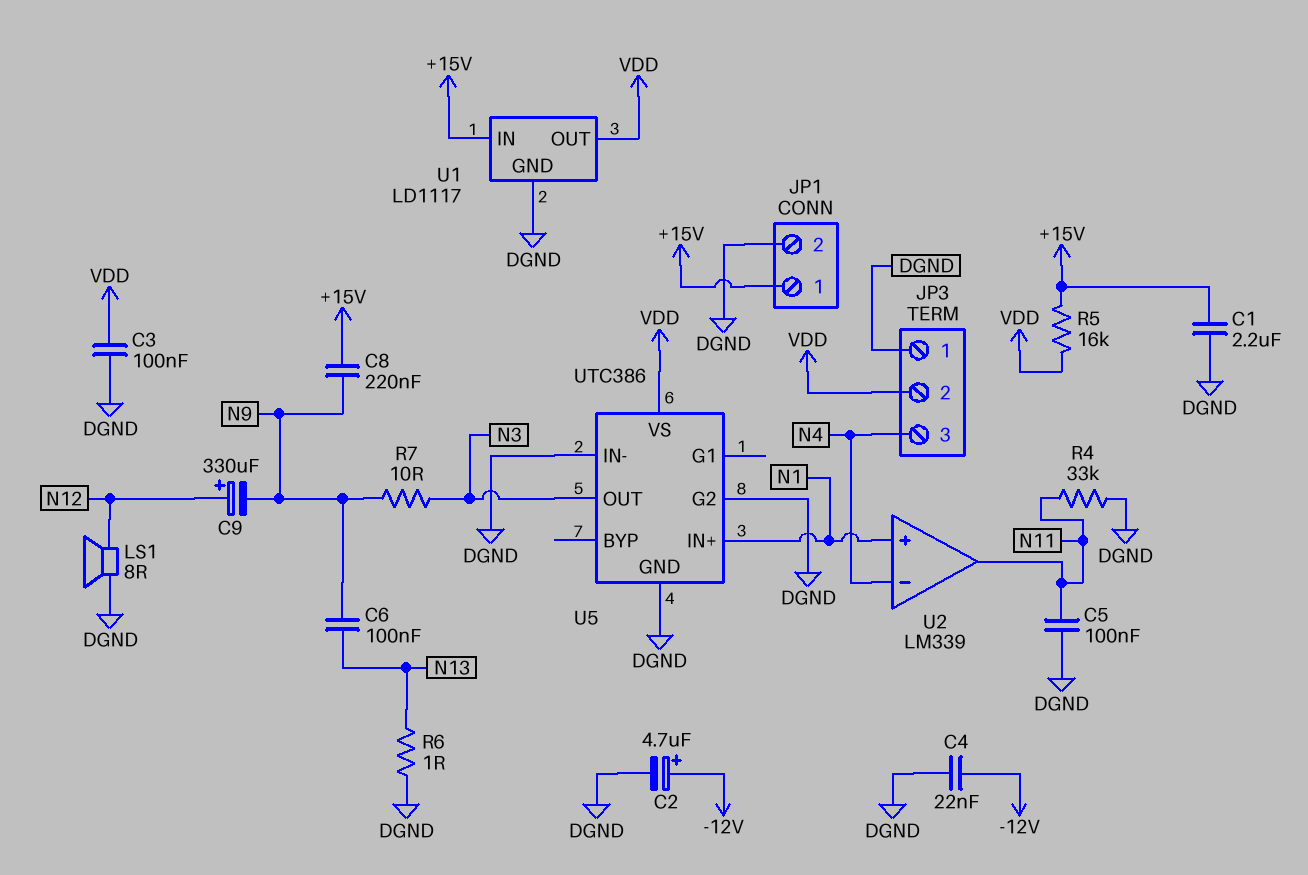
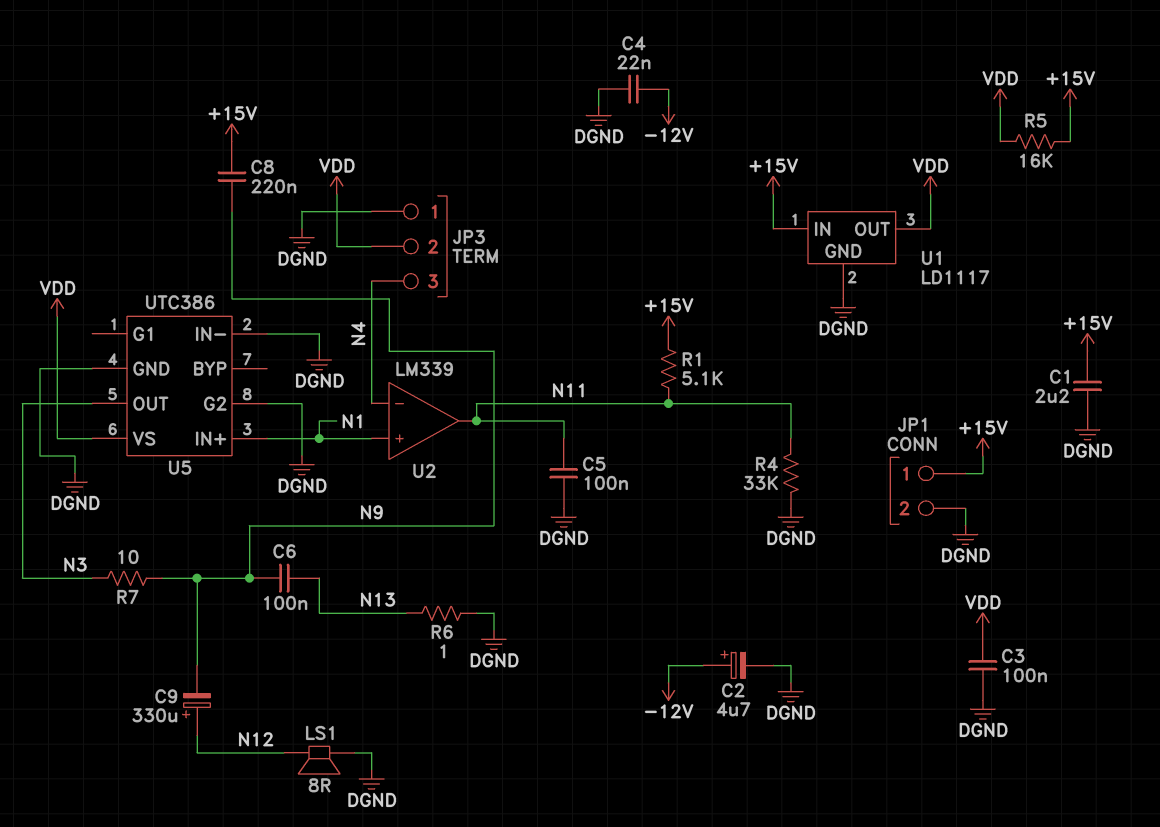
R1: none -> 5.1k (+15V, N11)

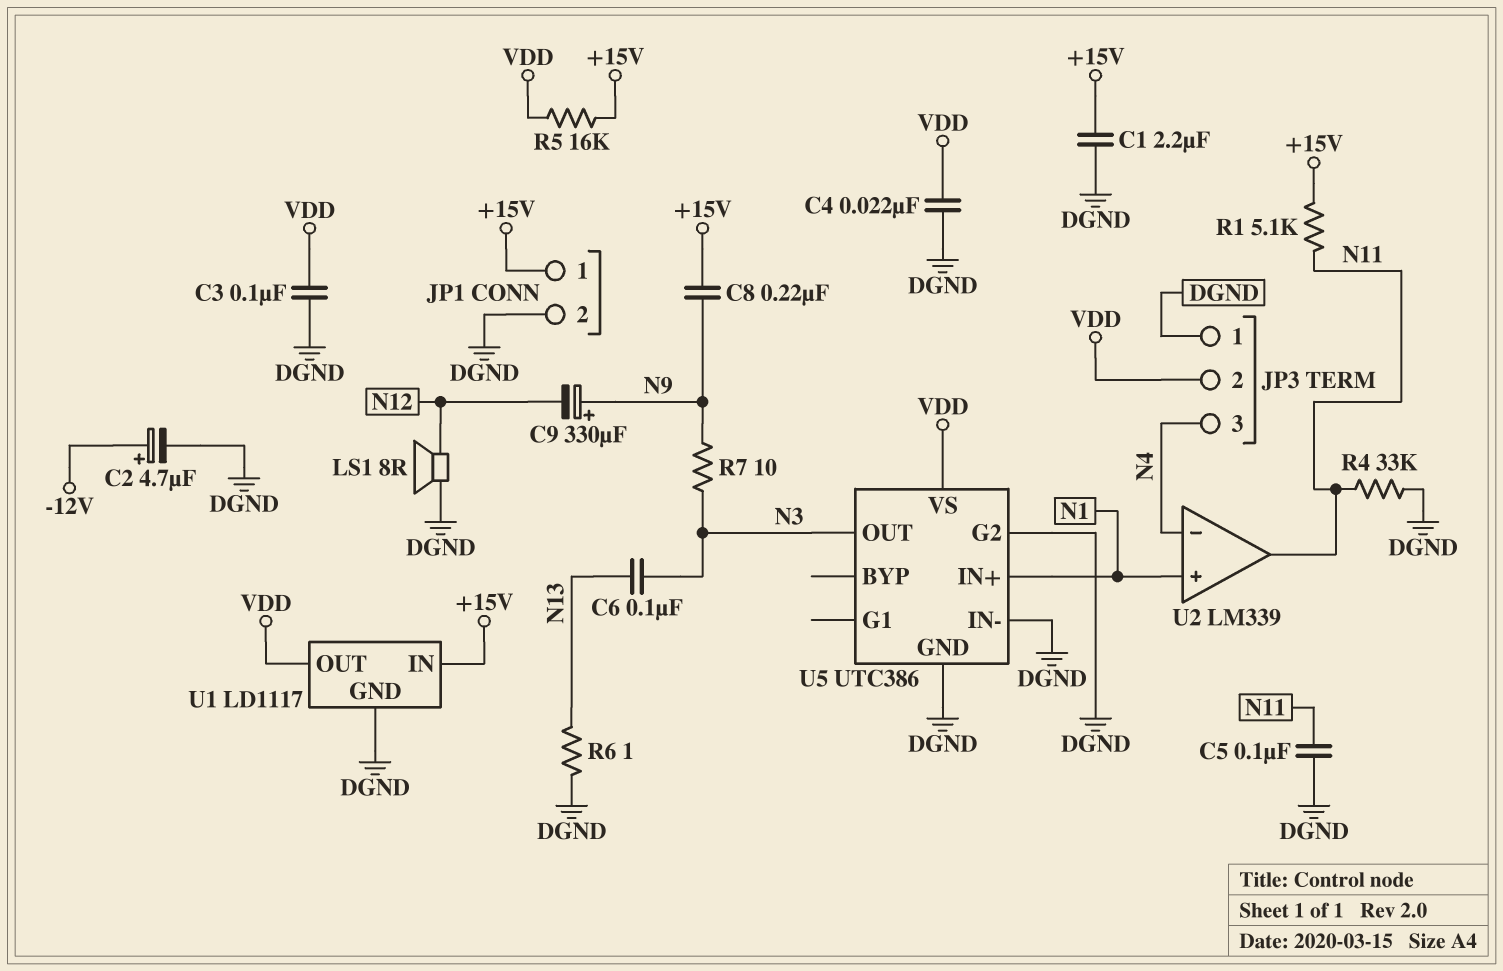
C4: 22nF (-12V, DGND) -> 22nF (DGND, VDD)
C6: 100nF (N9, N13) -> 100nF (N3, N13)
C9: 330uF (plus N12, minus N9) -> 330uF (plus N9, minus N12)

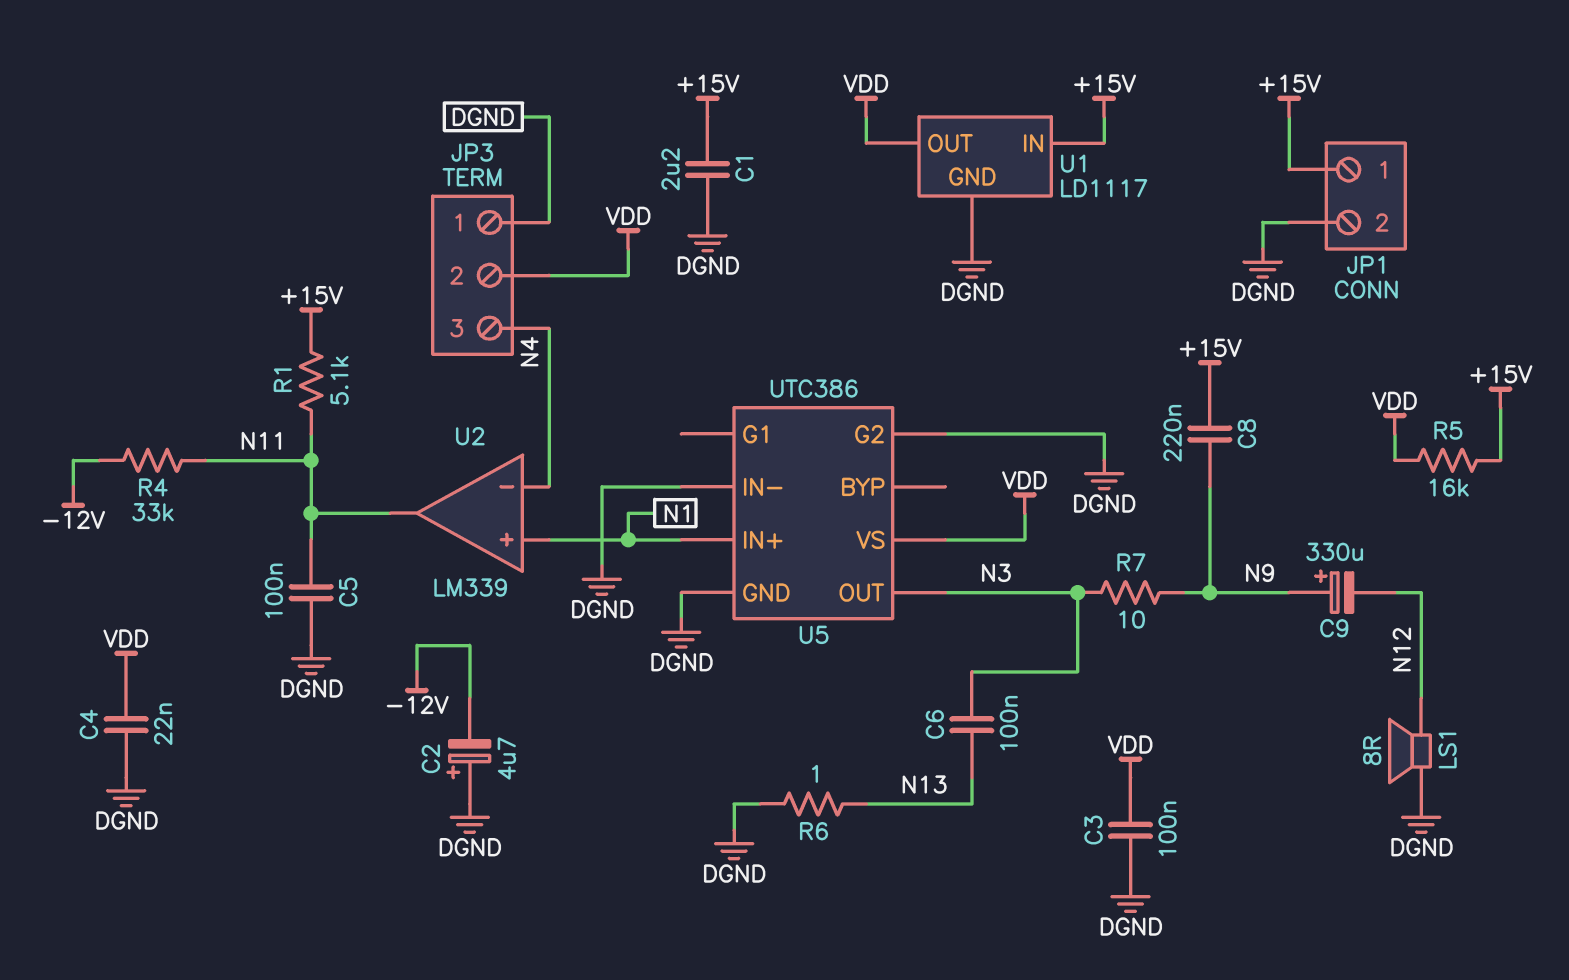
C2: 4.7uF (plus -12V, minus DGND) -> 4.7uF (plus DGND, minus -12V)
R4: 33k (DGND, N11) -> 33k (-12V, N11)

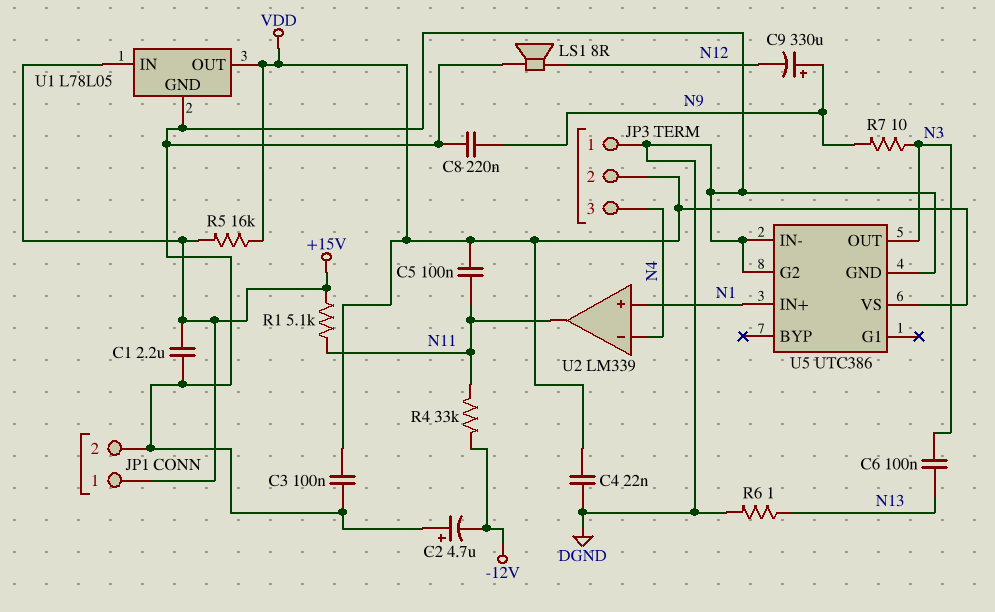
C5: 100nF (DGND, N11) -> 100nF (N11, VDD)
C8: 220nF (+15V, N9) -> 220nF (DGND, N9)
U1: LD1117 -> L78L05

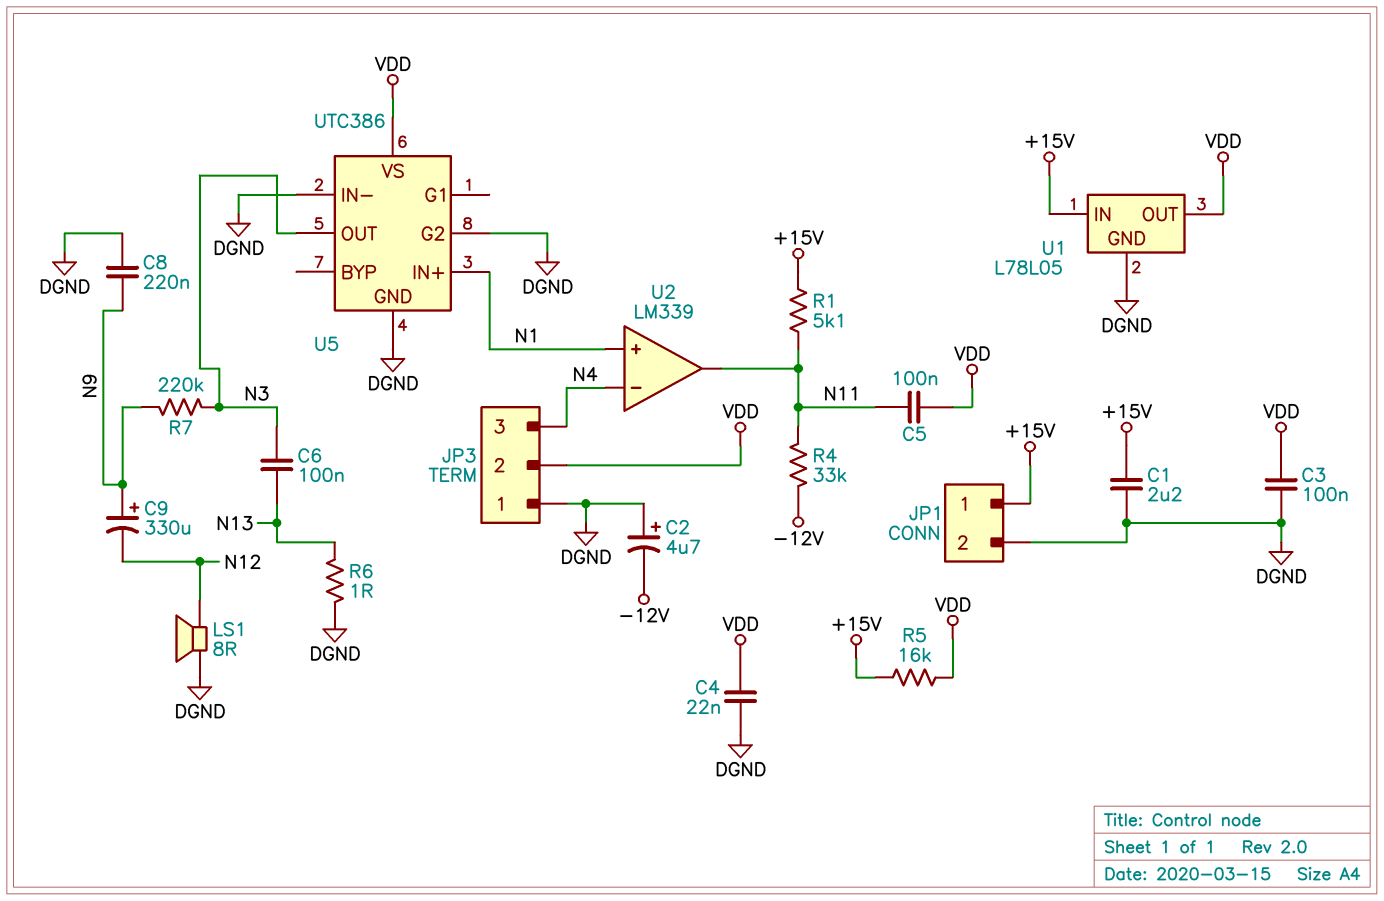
R7: 10 (N3, N9) -> 220k (N3, N9)

